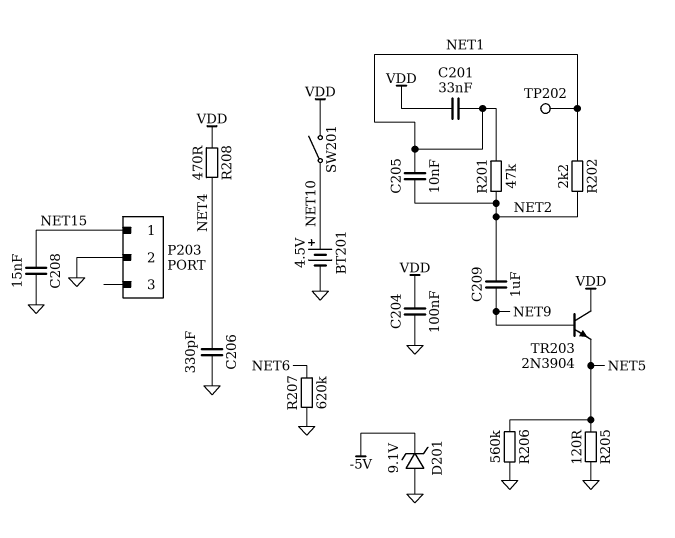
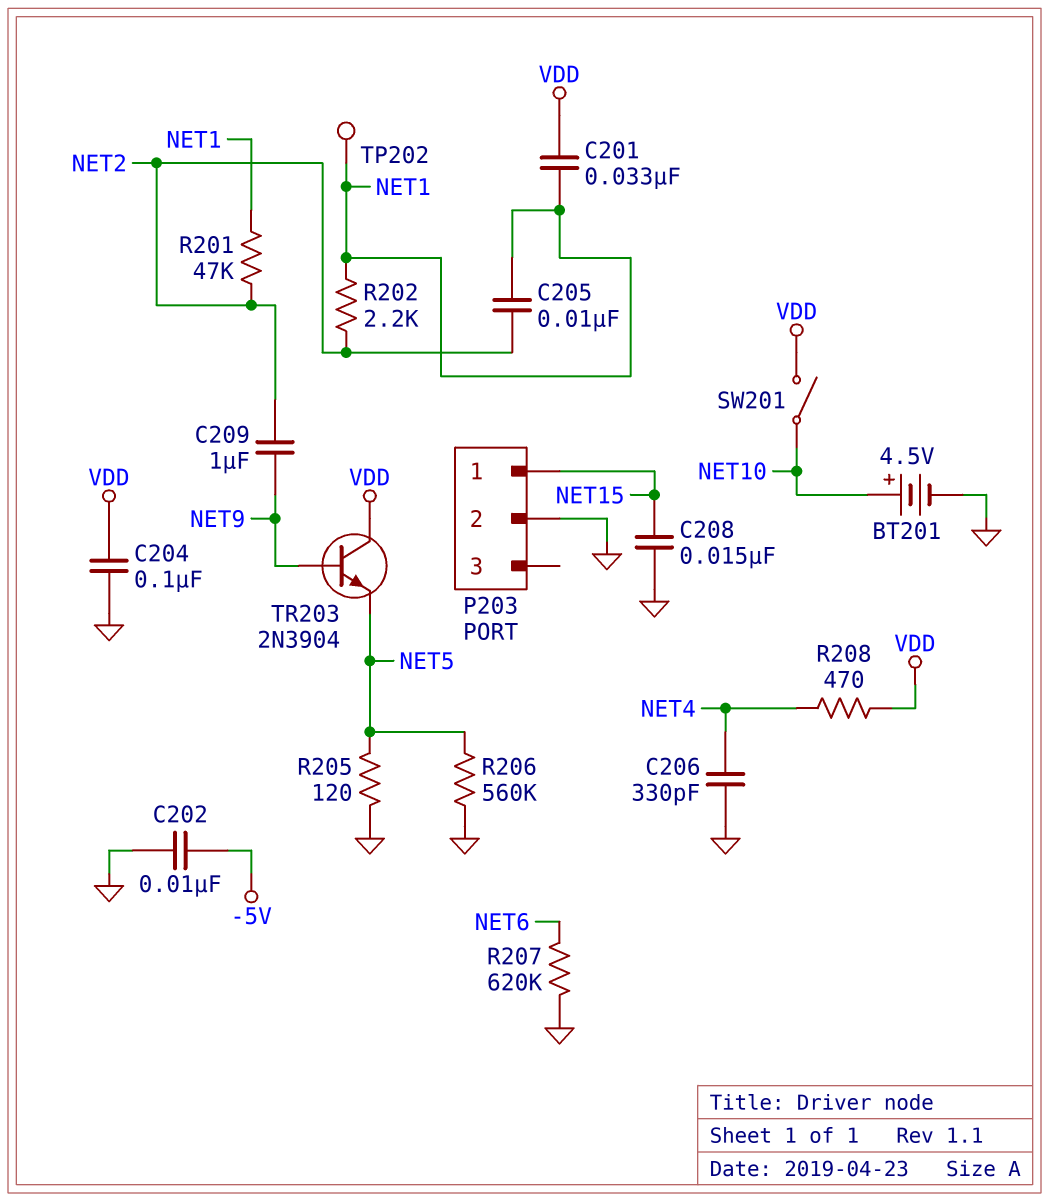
C202: none -> 10nF (-5V, GND)
D201: zener 9.1V (A GND, K -5V) -> none

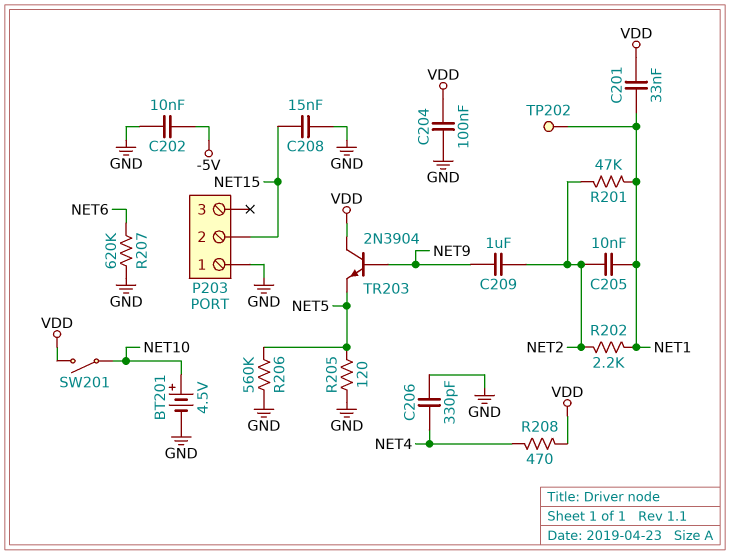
P203 pin 1: NET15 -> GND
P203 pin 2: GND -> NET15

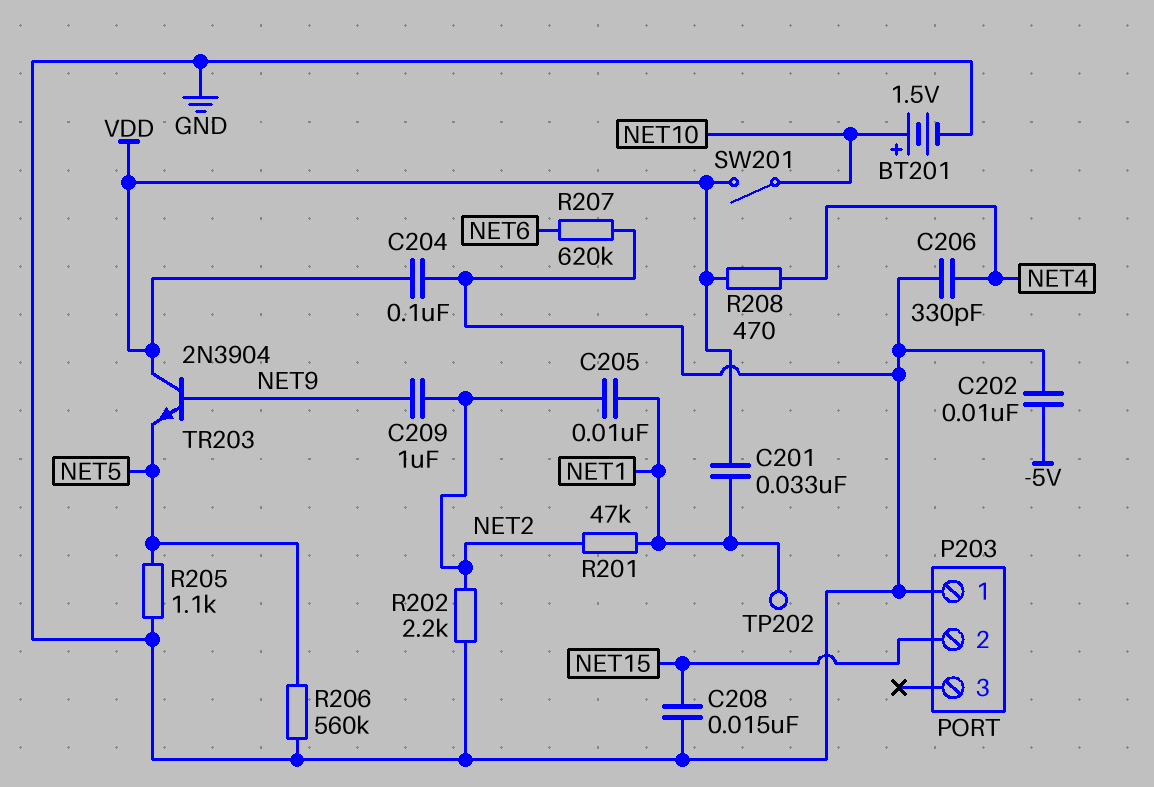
BT201: 4.5V (plus NET10, minus GND) -> 1.5V (plus NET10, minus GND)
R202: 2.2k (NET1, NET2) -> 2.2k (GND, NET2)
R205: 120 (GND, NET5) -> 1.1k (GND, NET5)

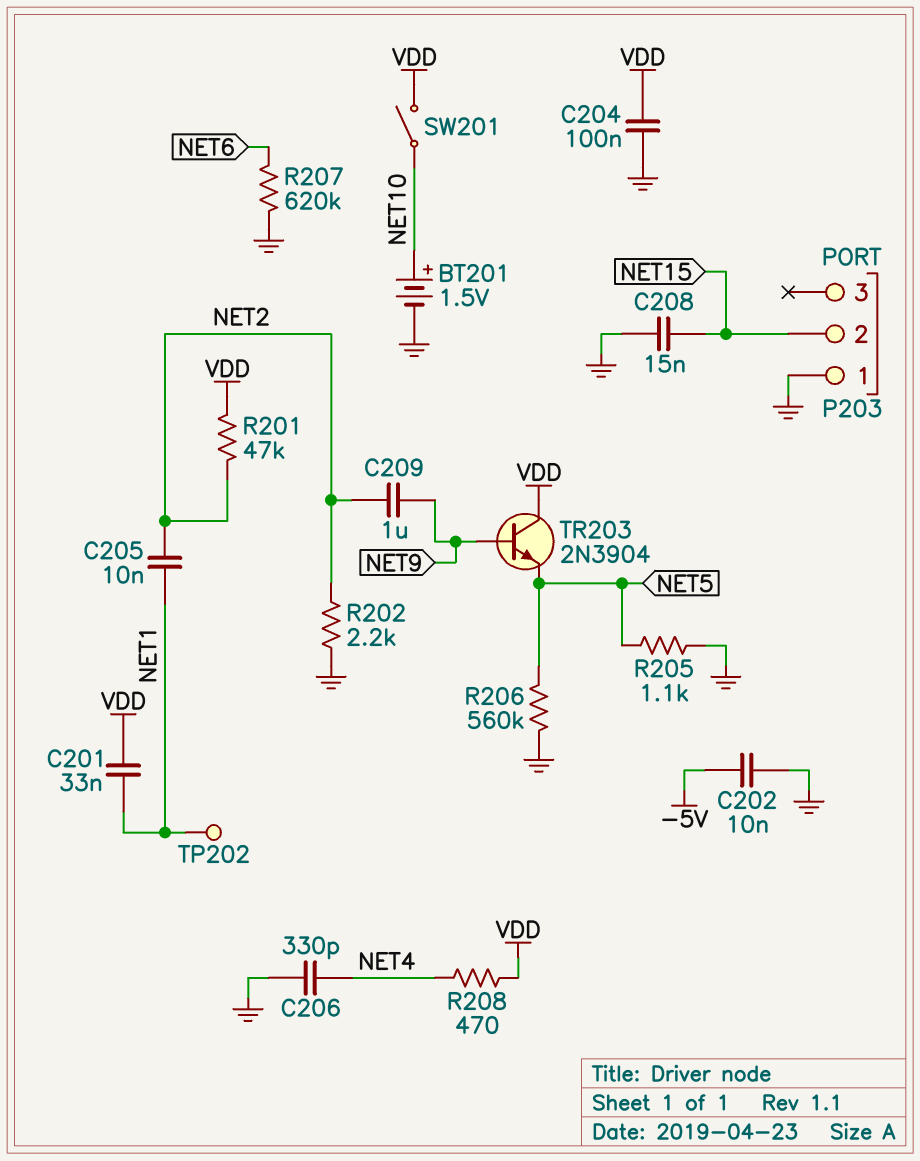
R201: 47k (NET1, NET2) -> 47k (NET2, VDD)

